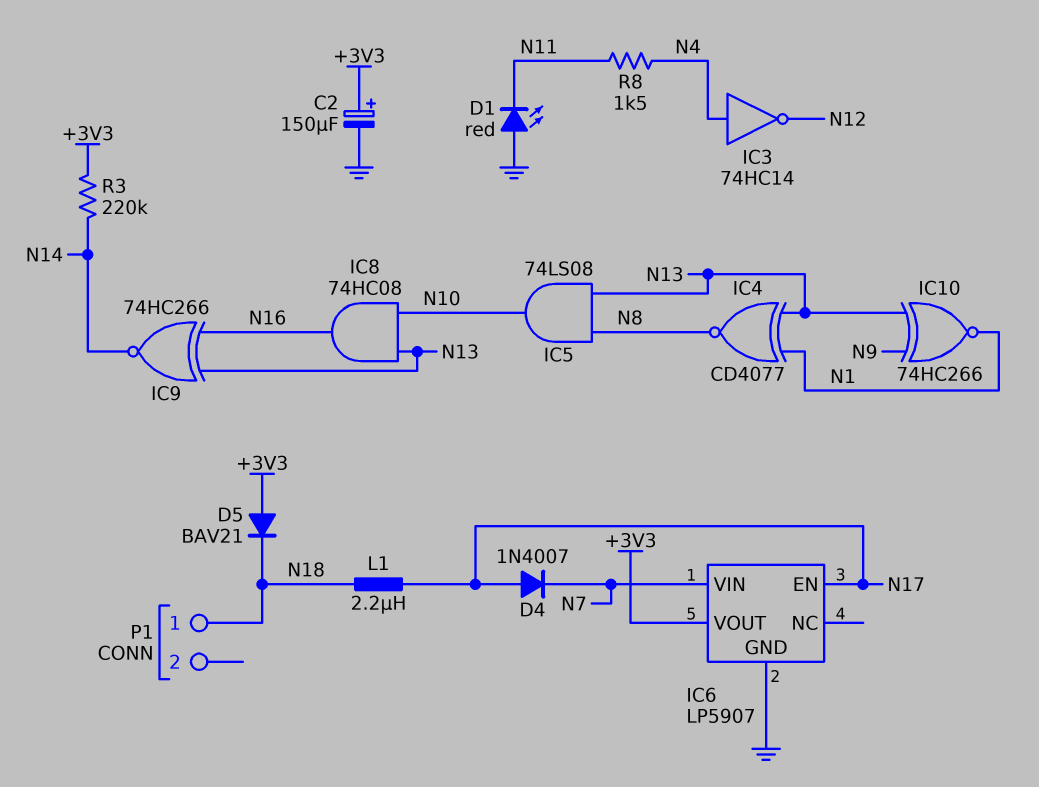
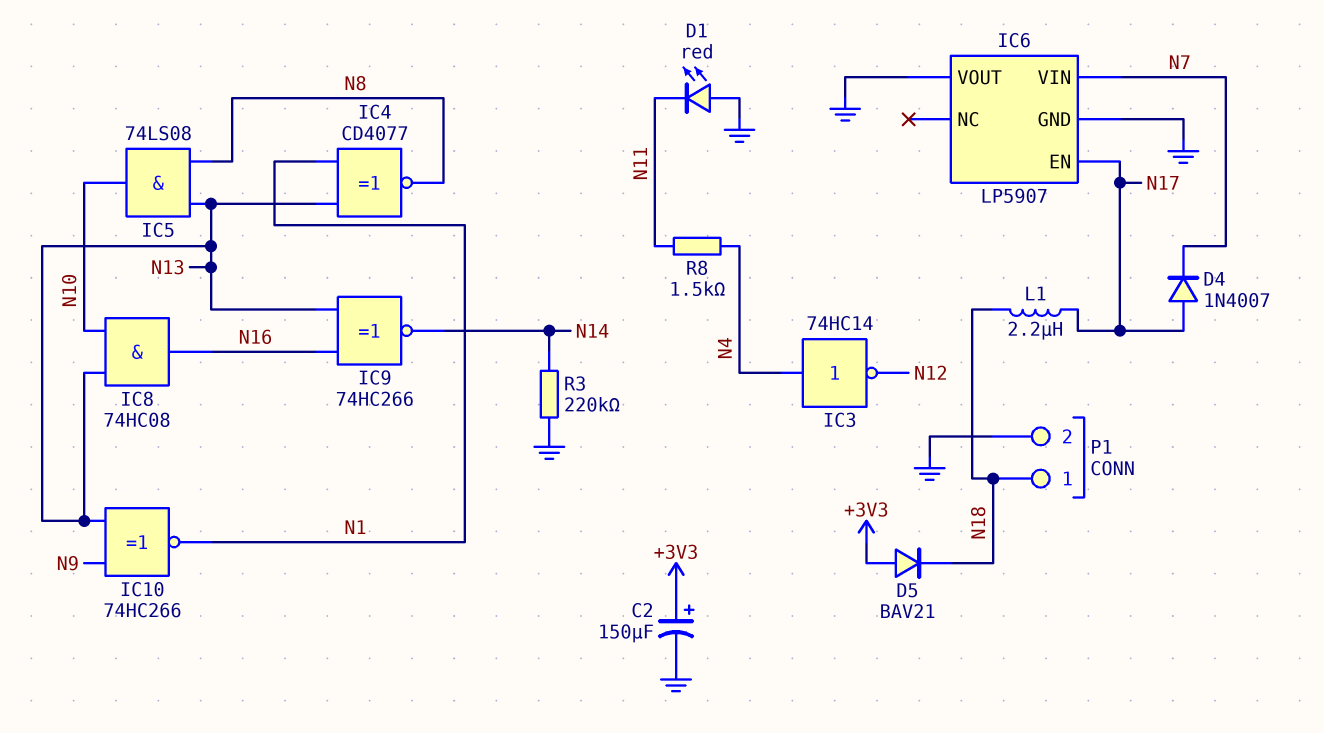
IC6 pin VOUT: +3V3 -> GND
P1 pin 2: none -> GND
R3: 220k (+3V3, N14) -> 220k (GND, N14)

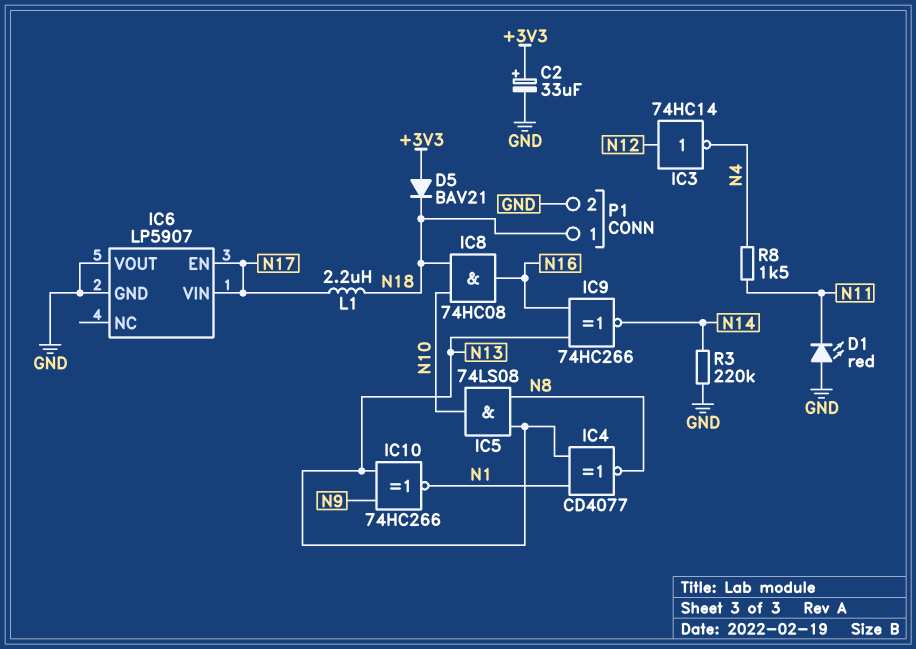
C2: 150uF (plus +3V3, minus GND) -> 33uF (plus +3V3, minus GND)
D4: diode 1N4007 (A N17, K N7) -> none
IC3: NOT 74HC14 (in N4, out N12) -> NOT 74HC14 (in N12, out N4)
IC6 pin VIN: N7 -> N17
IC8: AND 74HC08 (in N10, in N13, out N16) -> AND 74HC08 (in N10, in N18, out N16)

